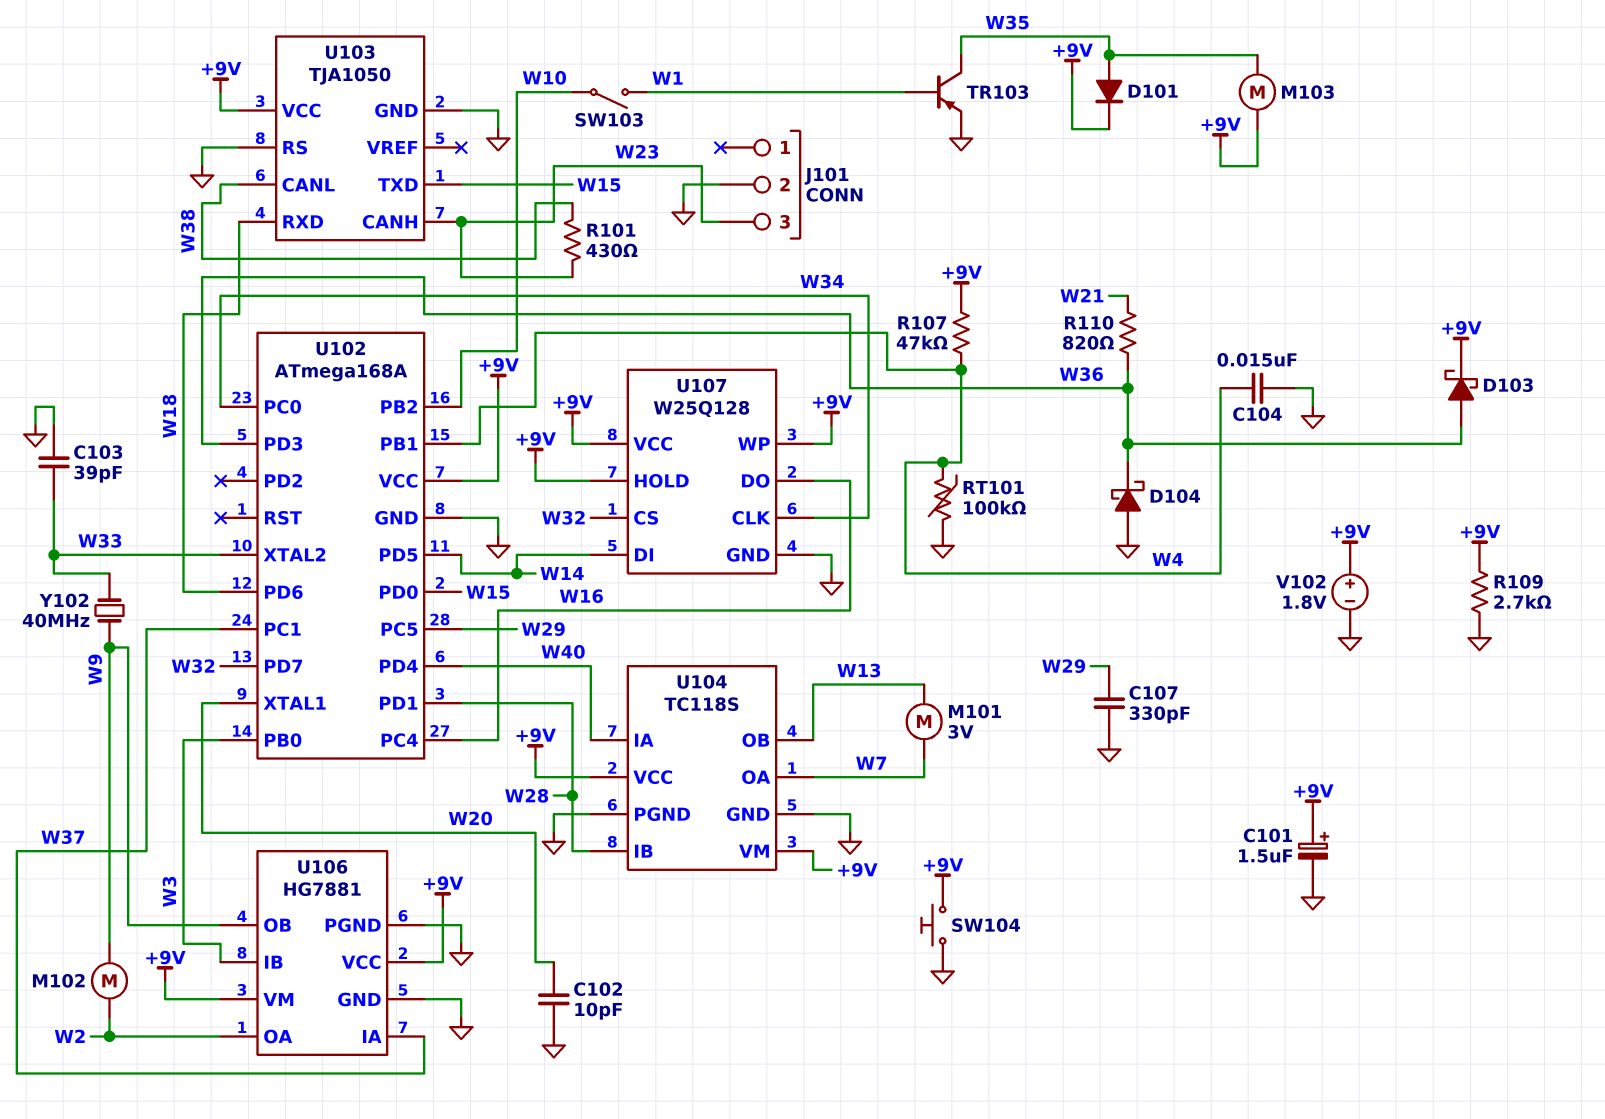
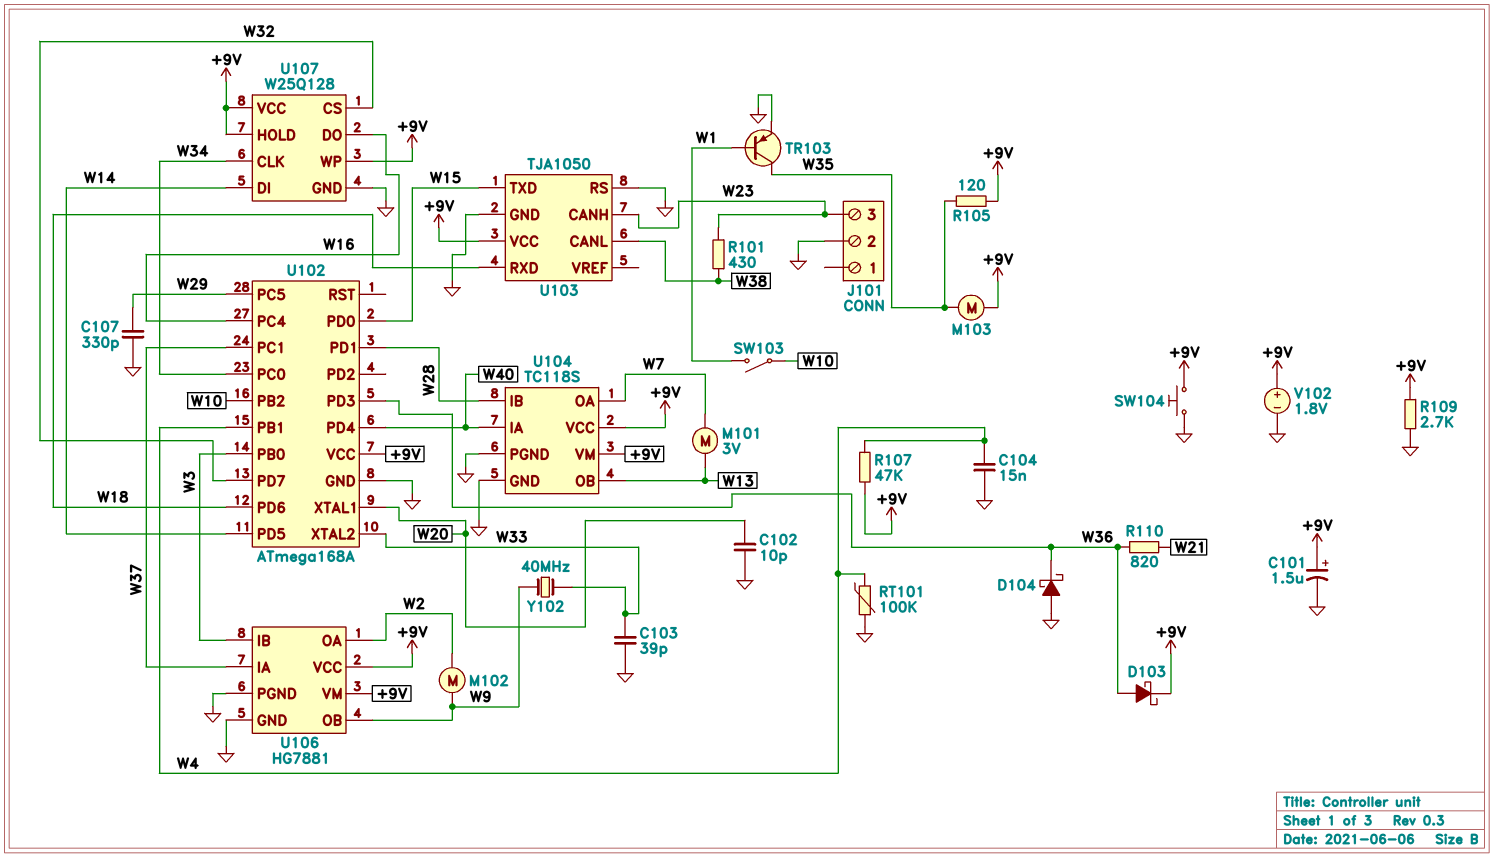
D101: diode (A W35, K +9V) -> none
R105: none -> 120 (+9V, W35)

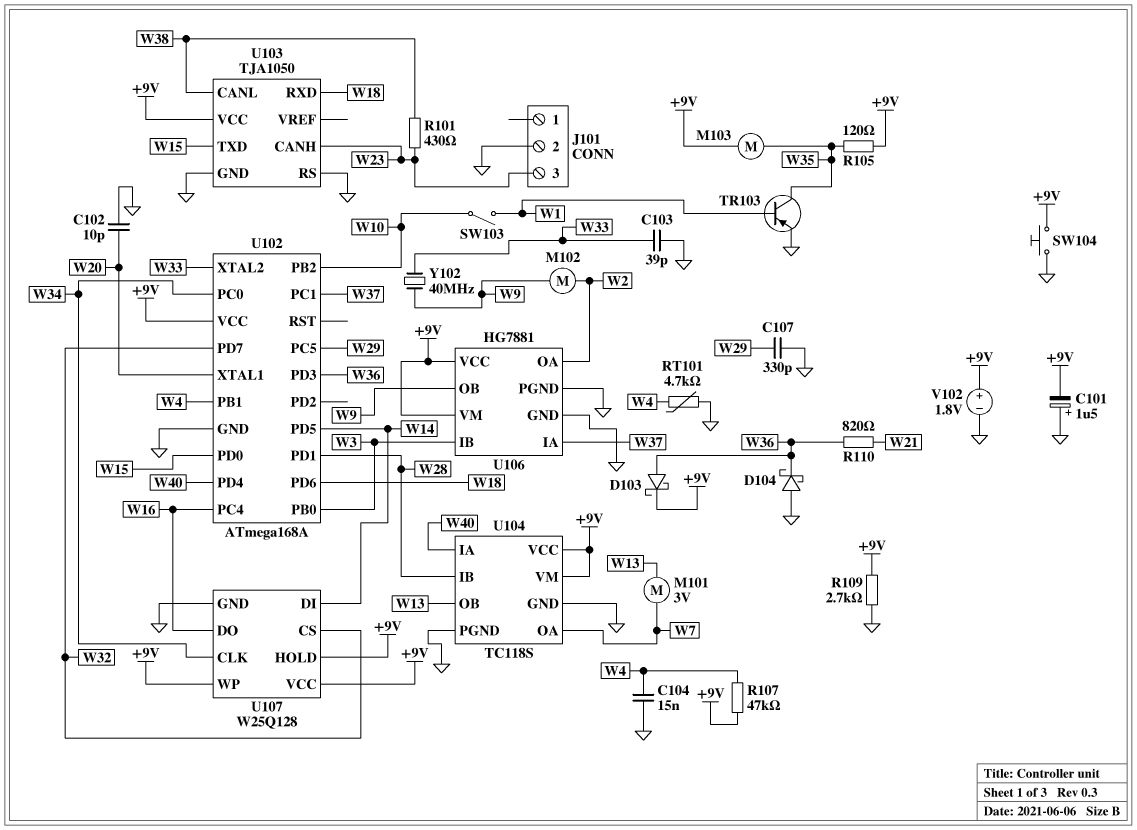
C101: 1.5uF (plus +9V, minus GND) -> 1.5uF (plus GND, minus +9V)
RT101: 100k (GND, W4) -> 4.7k (GND, W4)

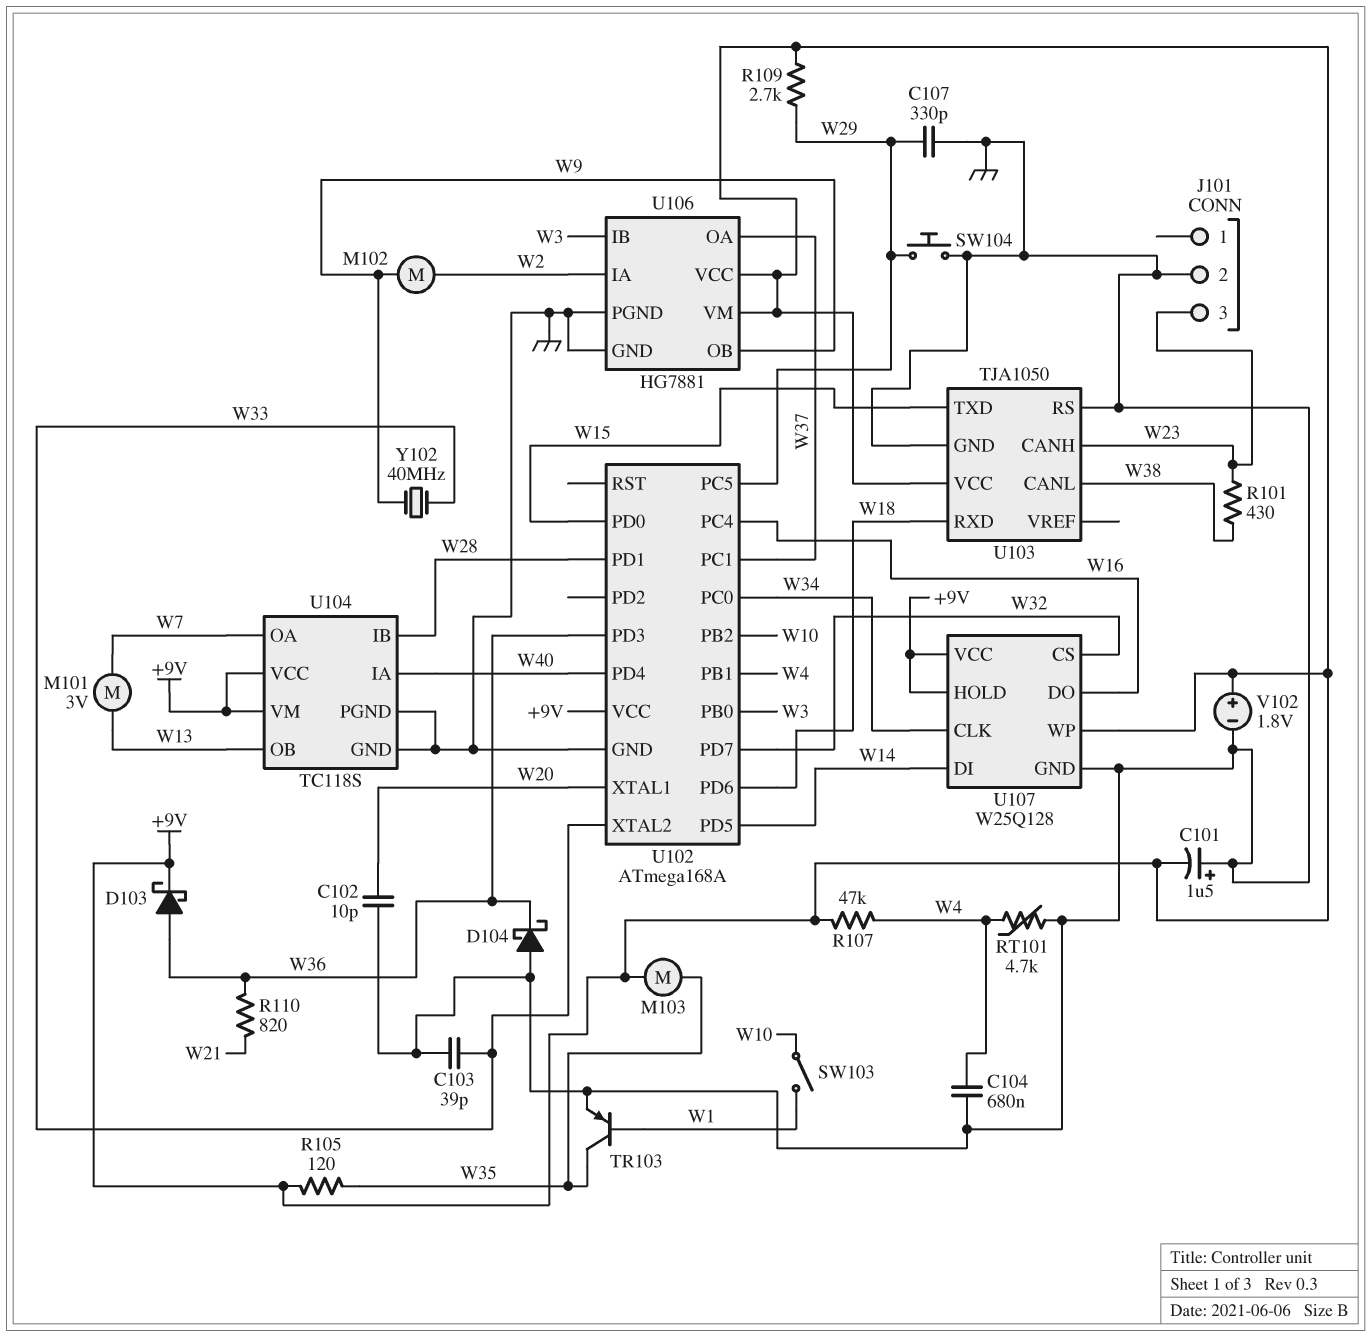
C104: 15nF (GND, W4) -> 680nF (GND, W4)
R109: 2.7k (+9V, GND) -> 2.7k (+9V, W29)
SW104: button (+9V, GND) -> button (GND, W29)
U106 pin IA: W37 -> W2
U106 pin OA: W2 -> W37

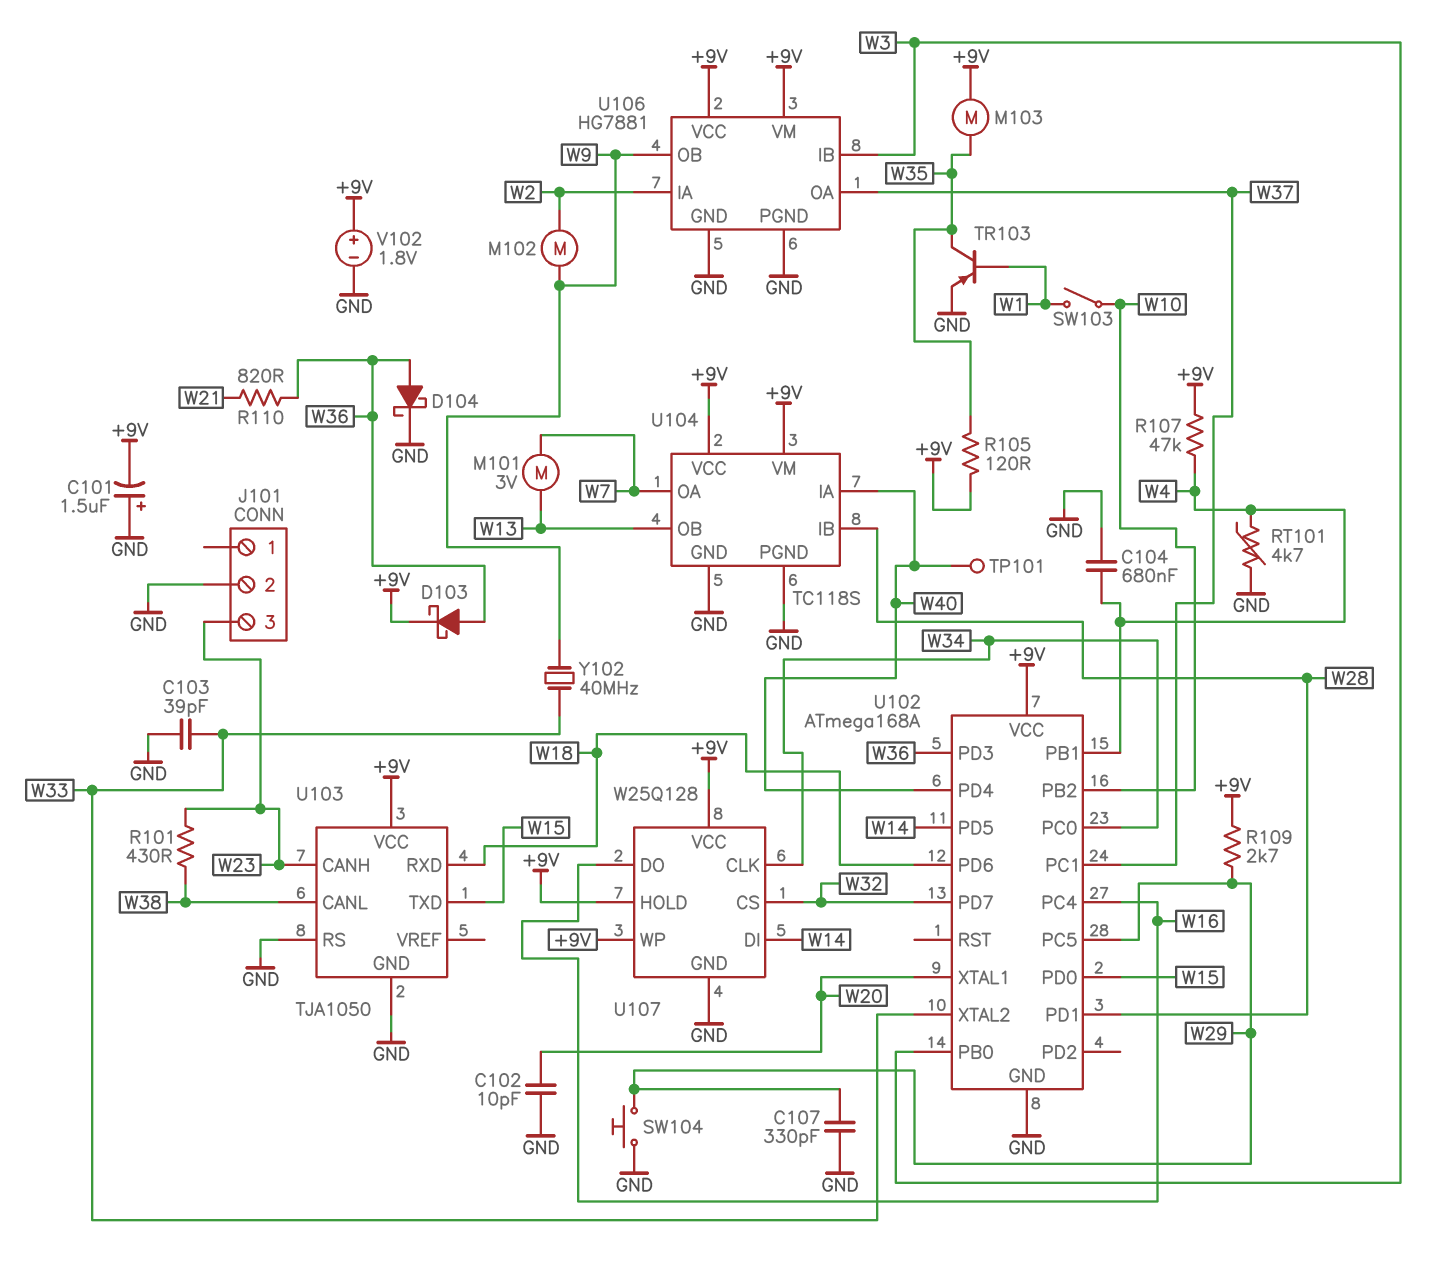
D104: schottky (A GND, K W36) -> schottky (A W36, K GND)
TP101: none -> test point (W40)

